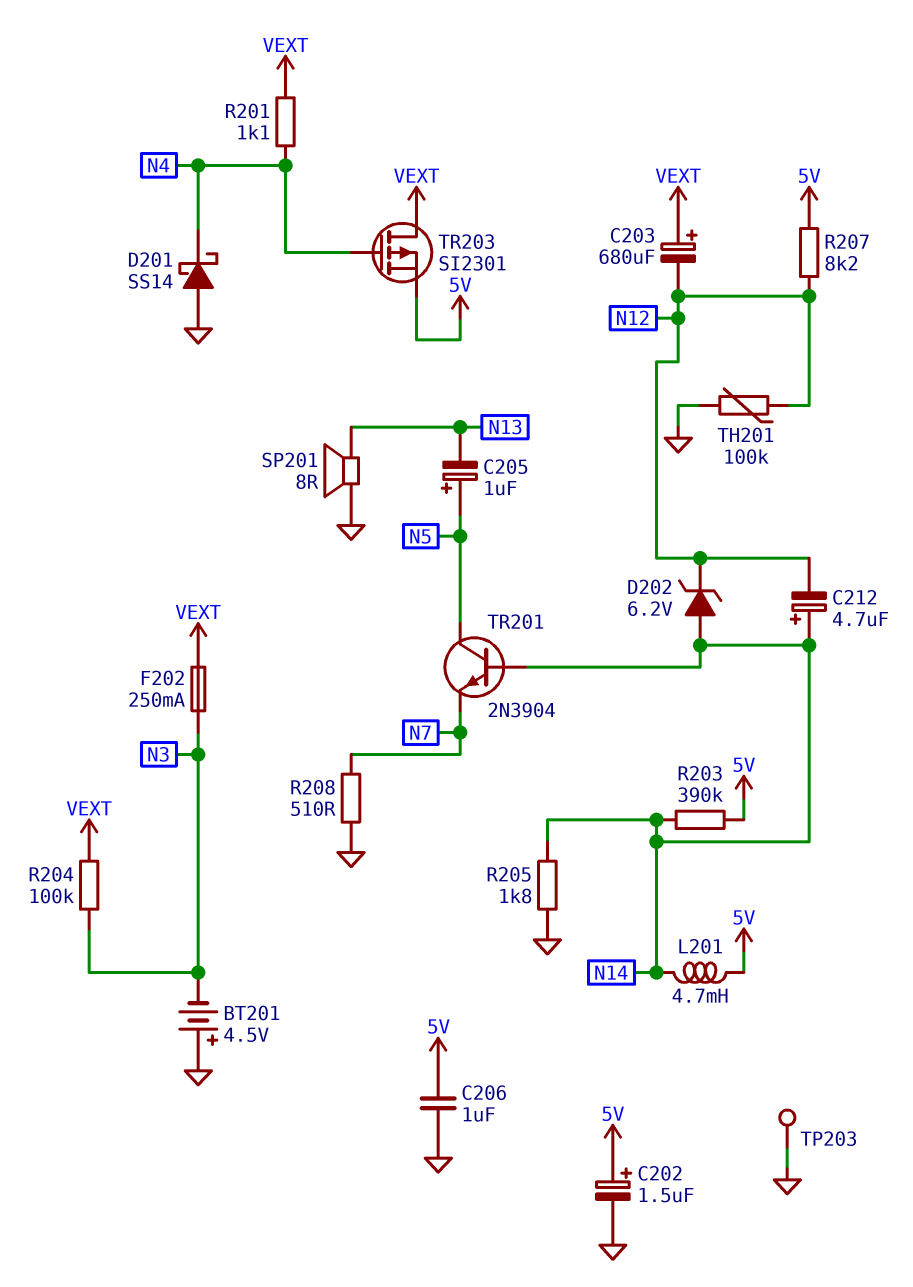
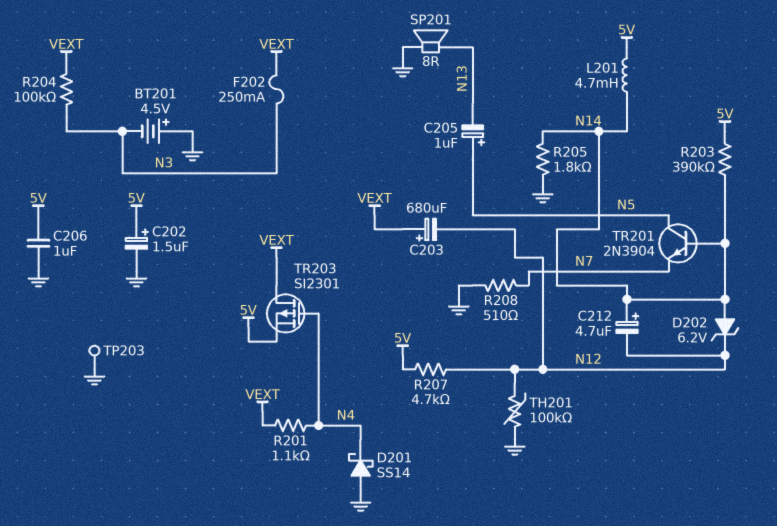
R207: 8.2k (5V, N12) -> 4.7k (5V, N12)

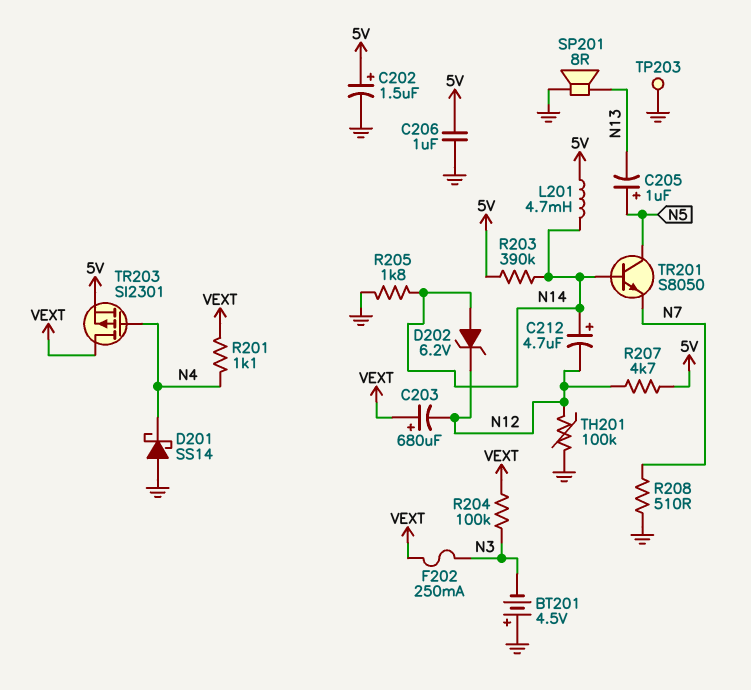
TR201: NPN 2N3904 (B N14, C N5, E N7) -> NPN S8050 (B N14, C N5, E N7)

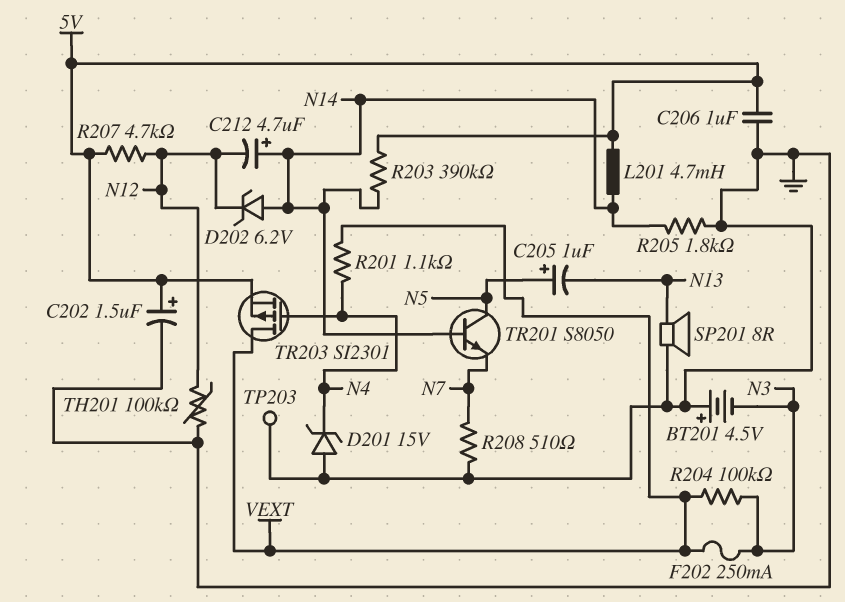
C203: 680uF (plus VEXT, minus N12) -> none
D201: schottky SS14 (A GND, K N4) -> zener 15V (A GND, K N4)

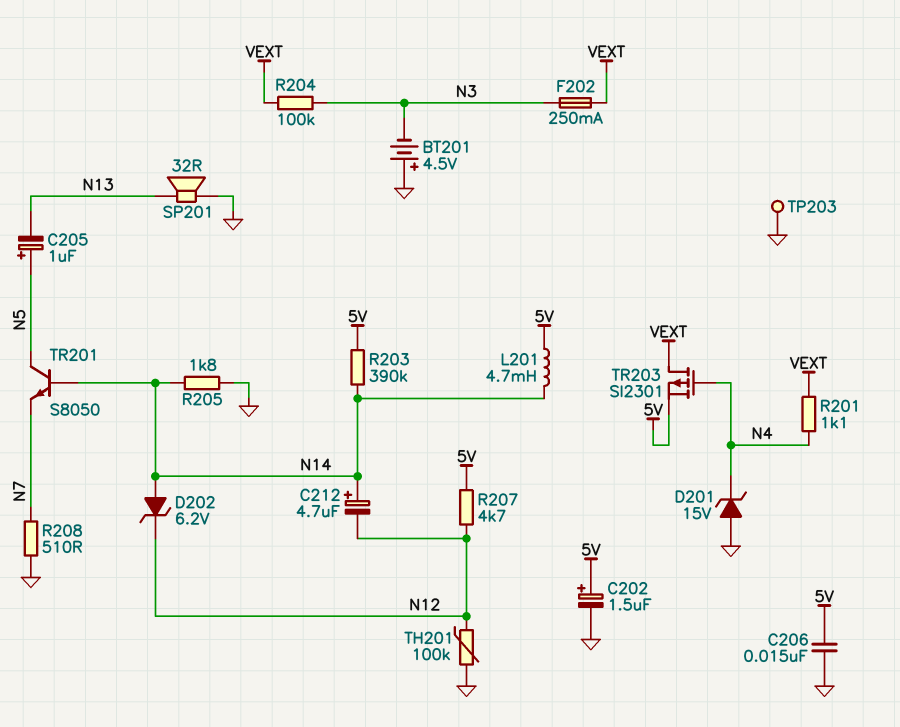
C206: 1uF (5V, GND) -> 15nF (5V, GND)
SP201: speaker 8R (GND, N13) -> speaker 32R (GND, N13)

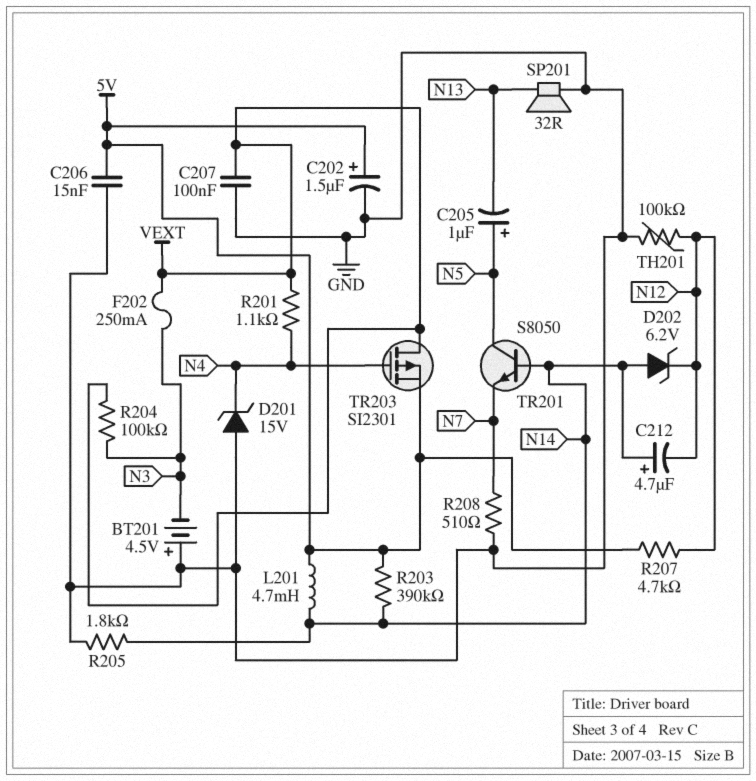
C207: none -> 100nF (GND, VEXT)
TP203: test point (GND) -> none

